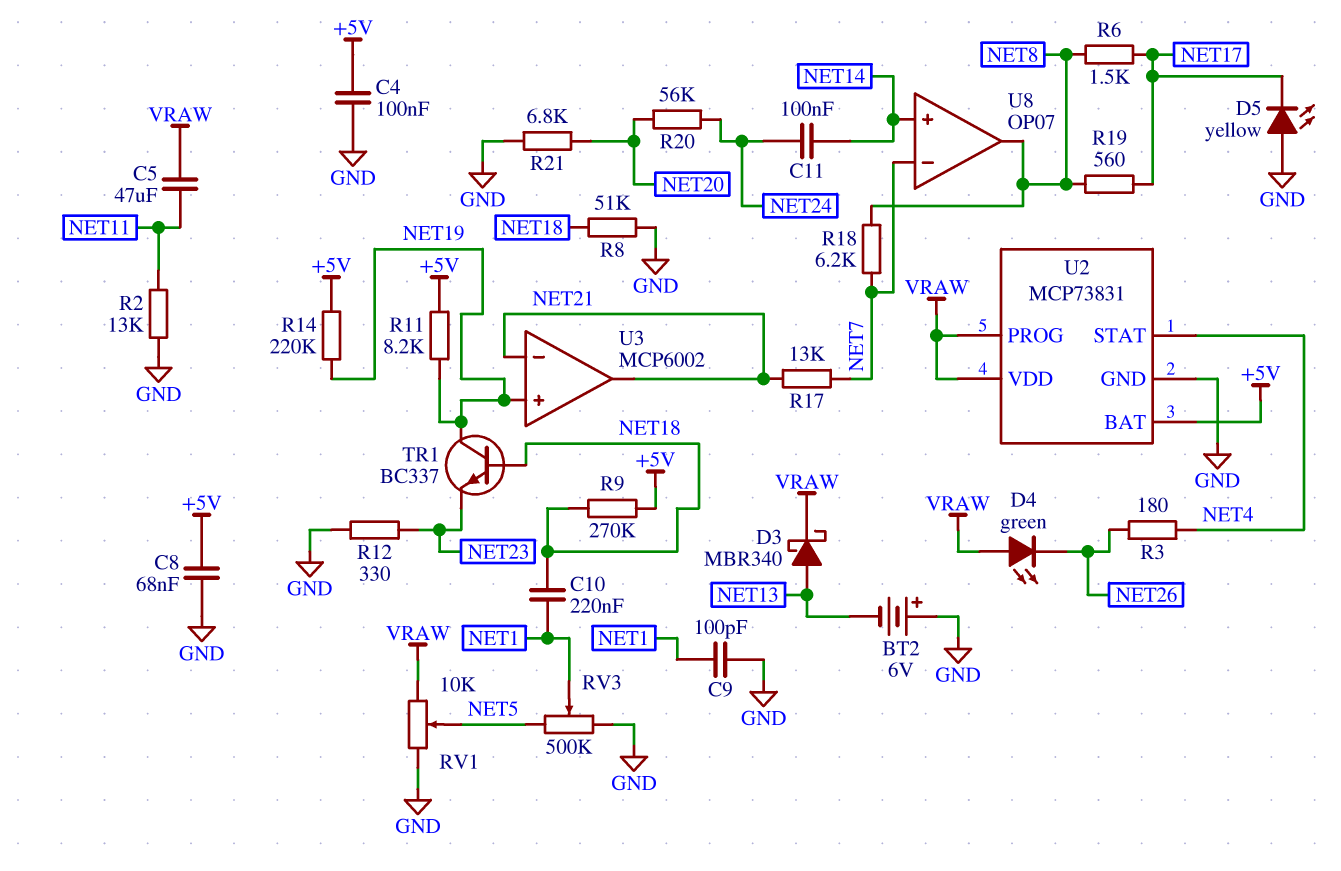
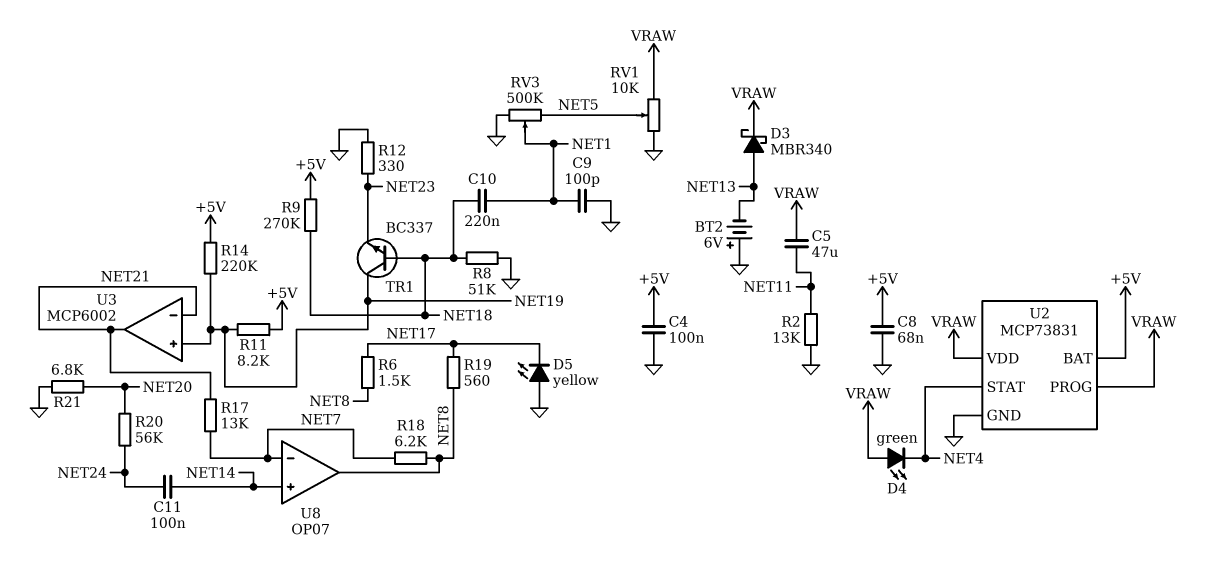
D4: LED green (A VRAW, K NET26) -> LED green (A VRAW, K NET4)
R3: 180 (NET4, NET26) -> none

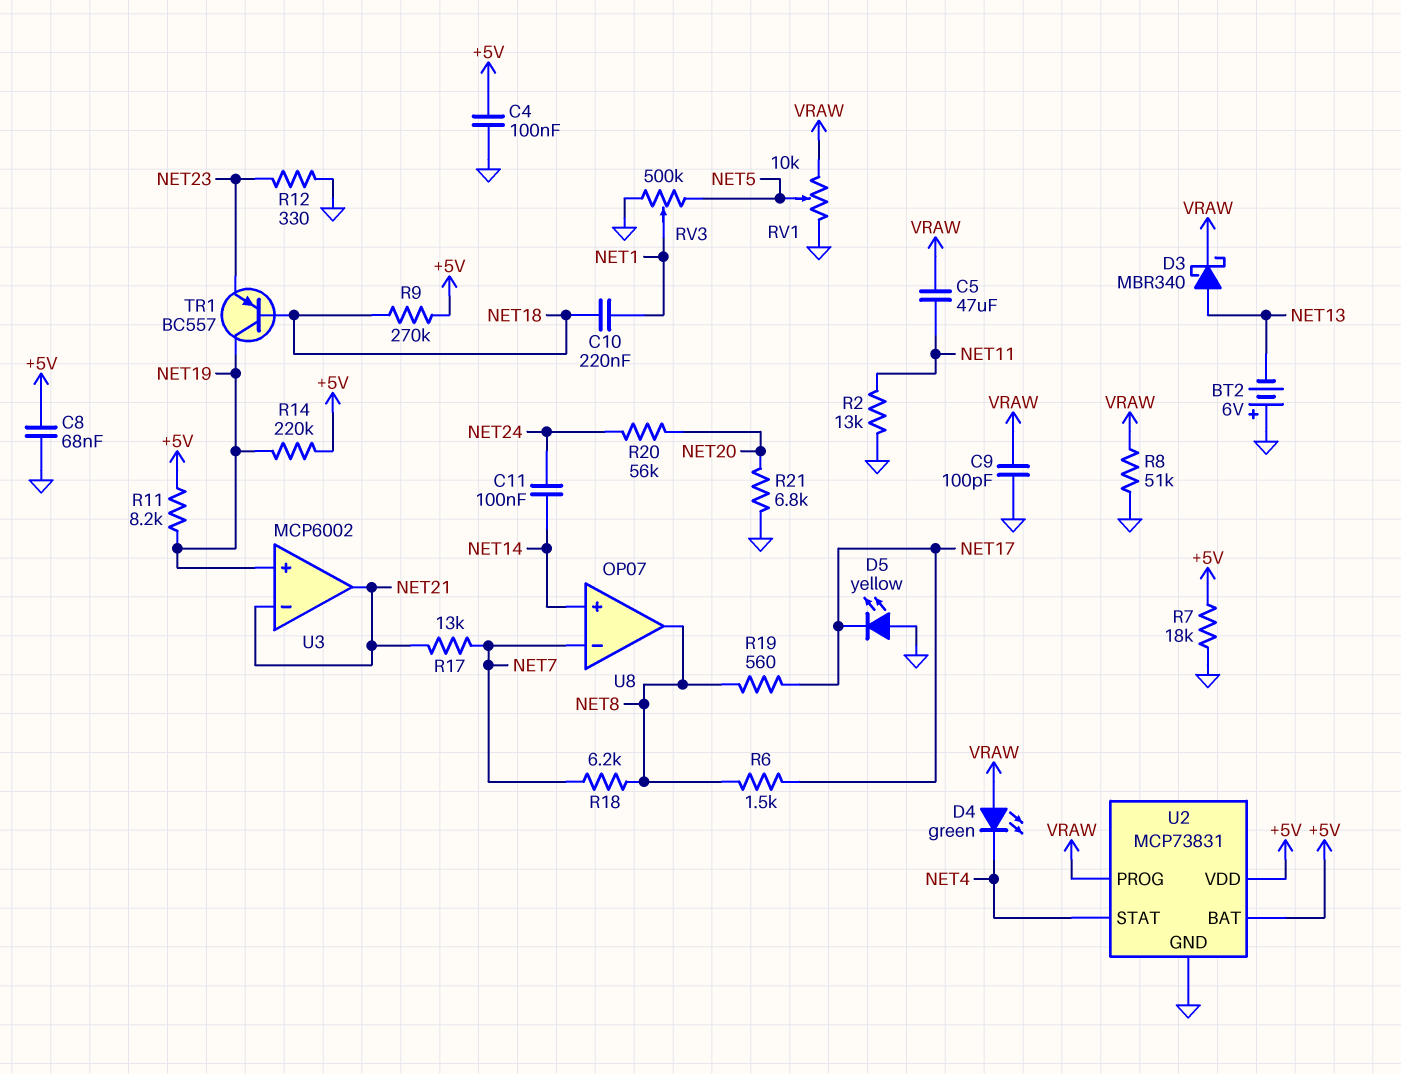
C9: 100pF (GND, NET1) -> 100pF (GND, VRAW)
R7: none -> 18k (+5V, GND)
R8: 51k (GND, NET18) -> 51k (GND, VRAW)
TR1: NPN BC337 (B NET18, C NET19, E NET23) -> PNP BC557 (B NET18, C NET19, E NET23)
U2 pin VDD: VRAW -> +5V

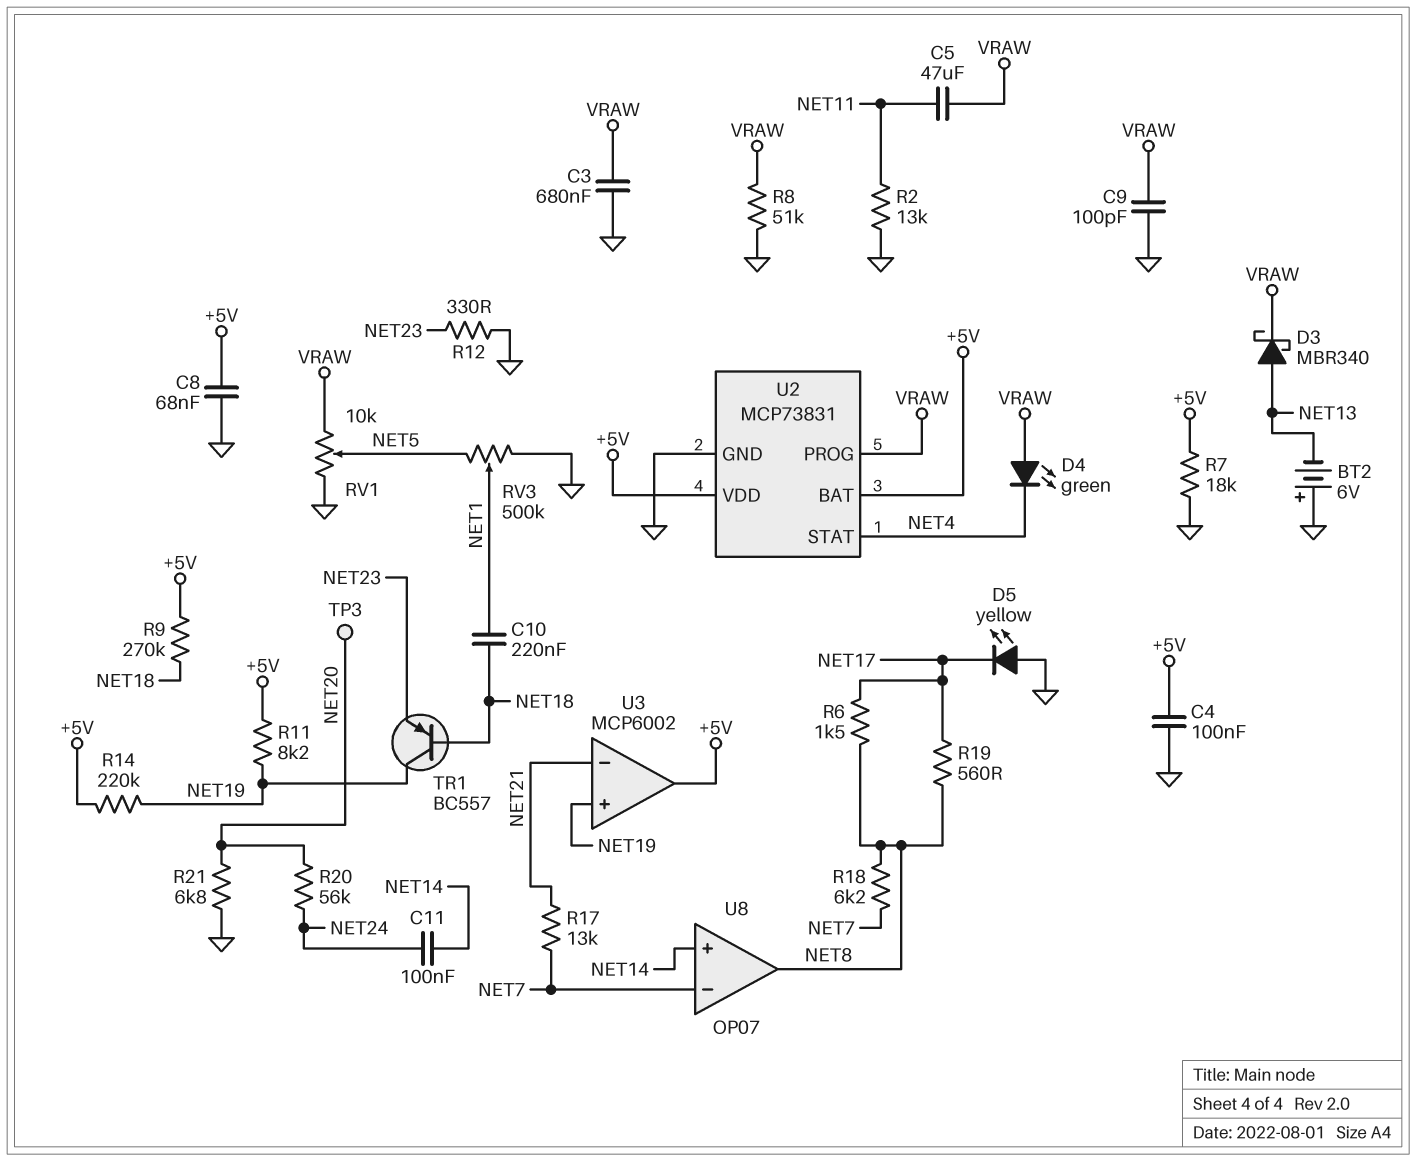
C3: none -> 680nF (GND, VRAW)
TP3: none -> test point (NET20)
U3 pin out: NET21 -> +5V

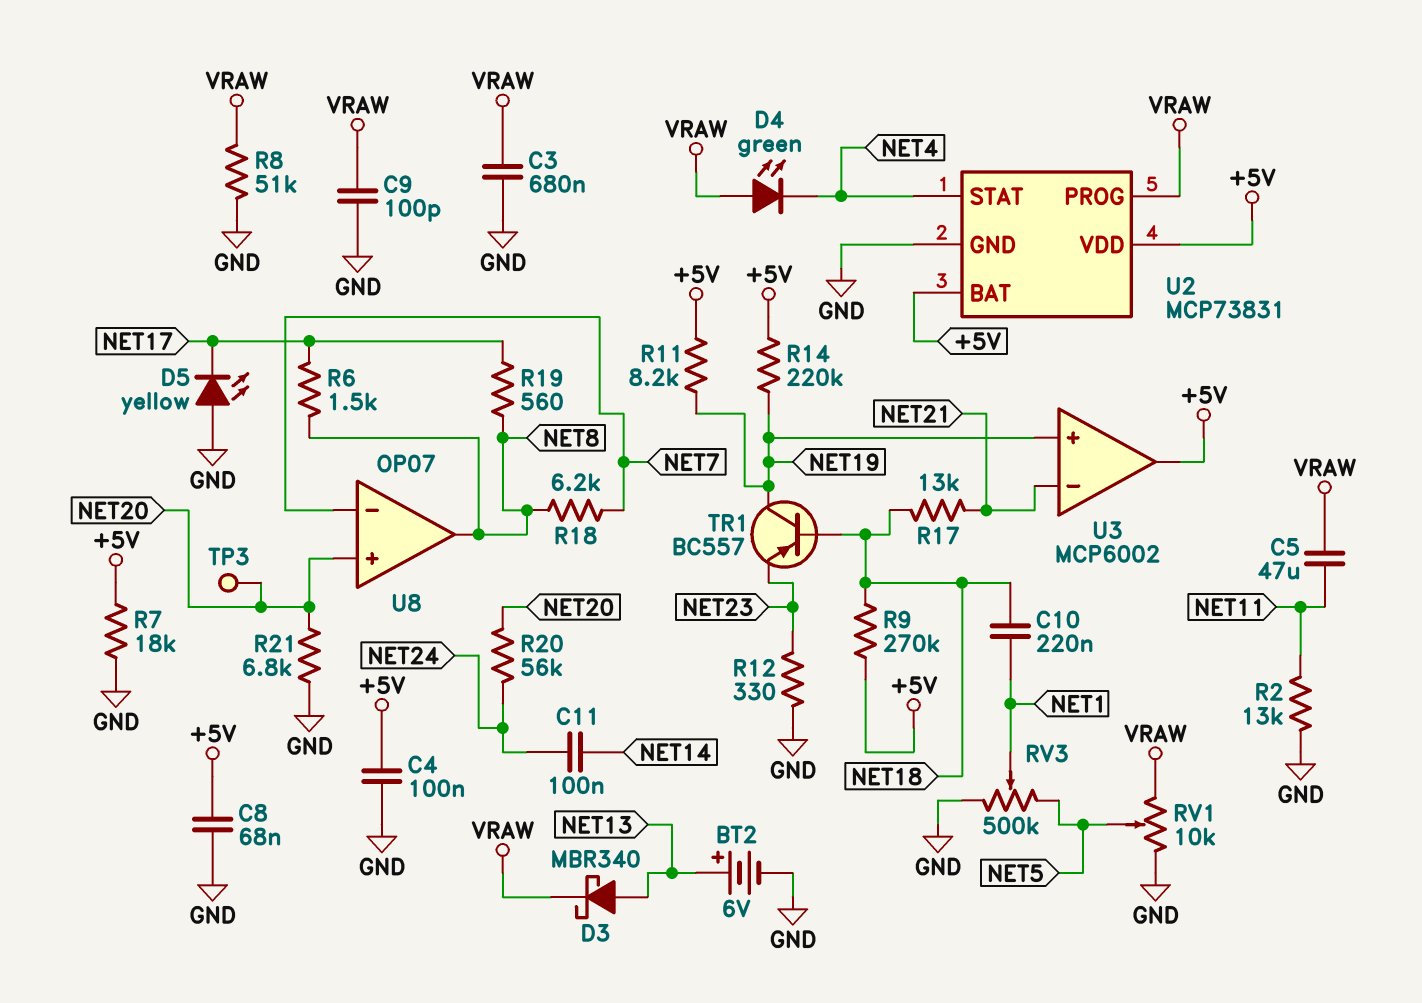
BT2: 6V (plus GND, minus NET13) -> 6V (plus NET13, minus GND)
R17: 13k (NET7, NET21) -> 13k (NET18, NET21)
U8 pin in+: NET14 -> NET20

